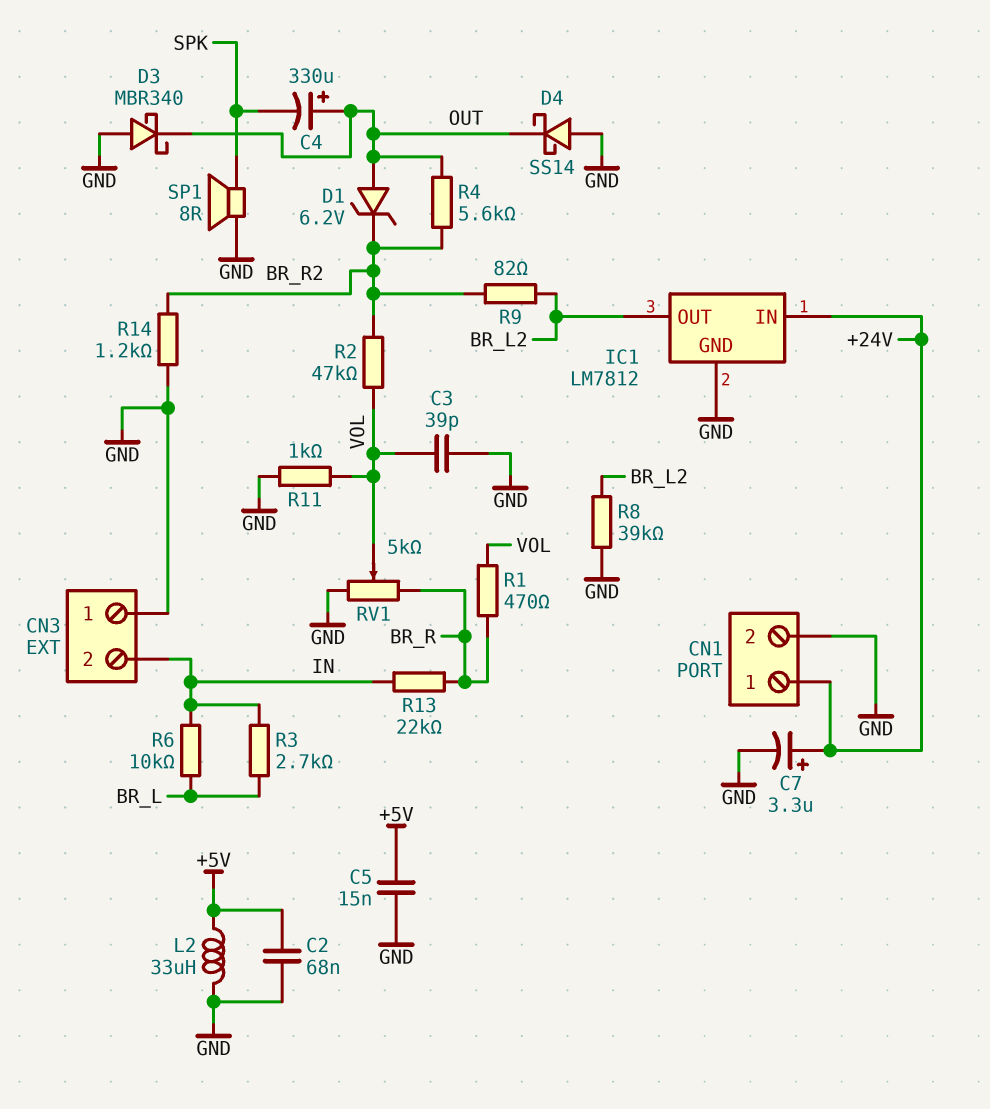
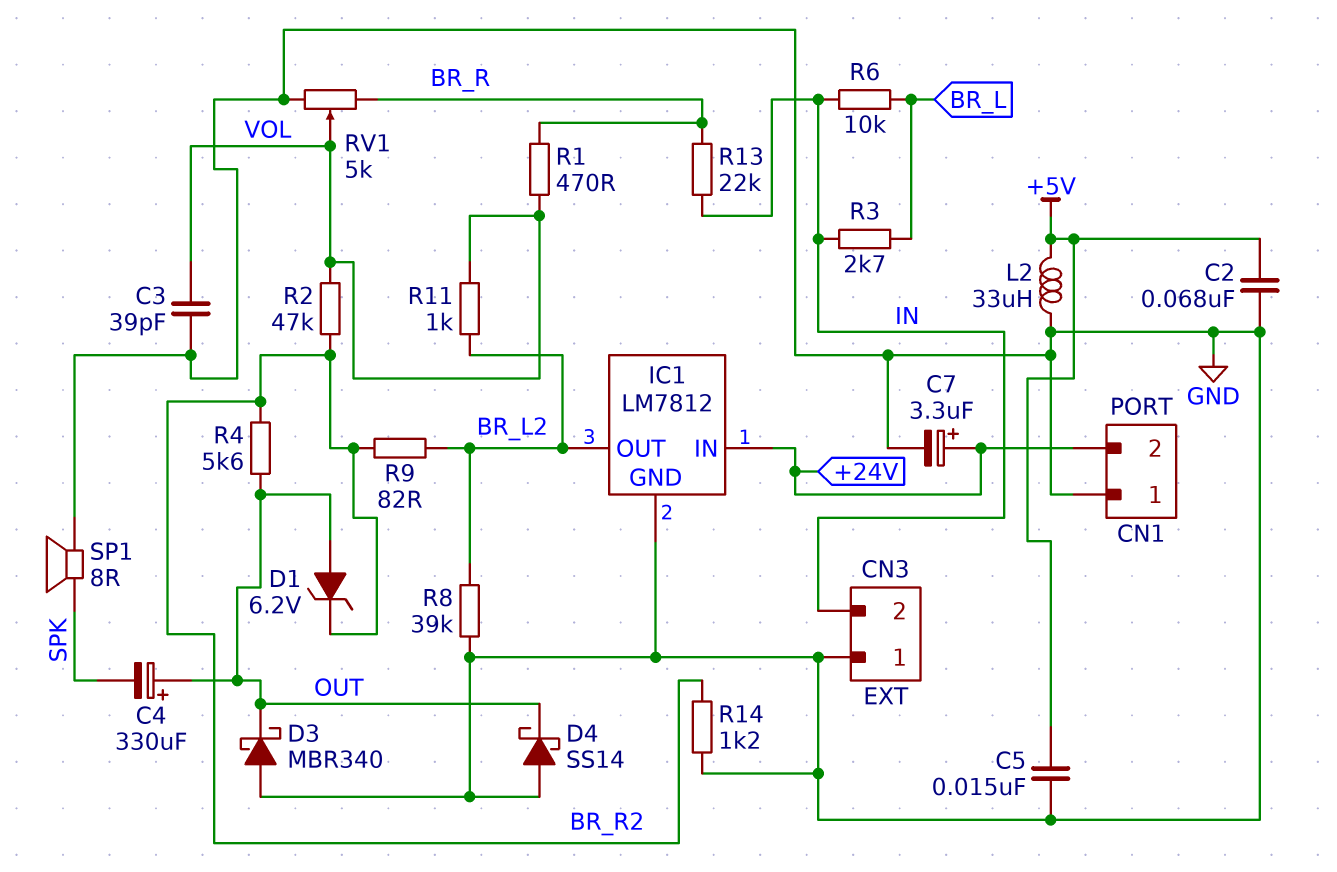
CN1 pin 1: +24V -> GND
CN1 pin 2: GND -> +24V
R11: 1k (GND, VOL) -> 1k (BR_L2, VOL)

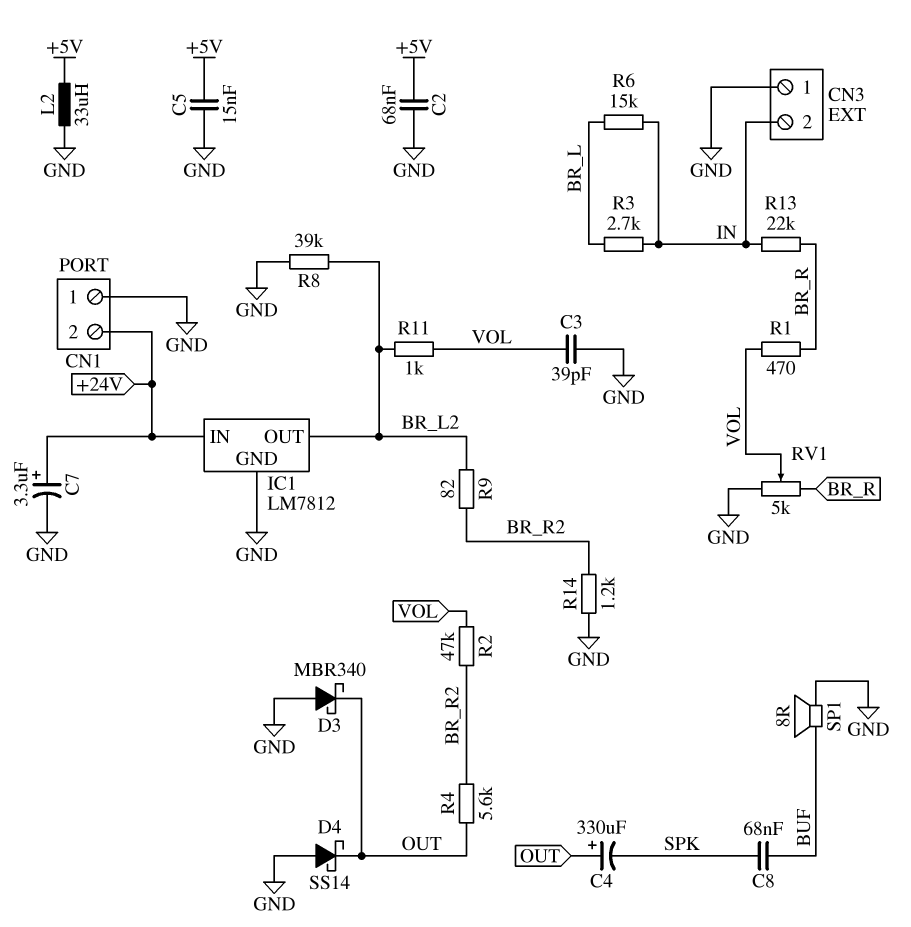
C8: none -> 68nF (BUF, SPK)
D1: zener 6.2V (A OUT, K BR_R2) -> none
R6: 10k (BR_L, IN) -> 15k (BR_L, IN)
SP1: speaker 8R (GND, SPK) -> speaker 8R (BUF, GND)

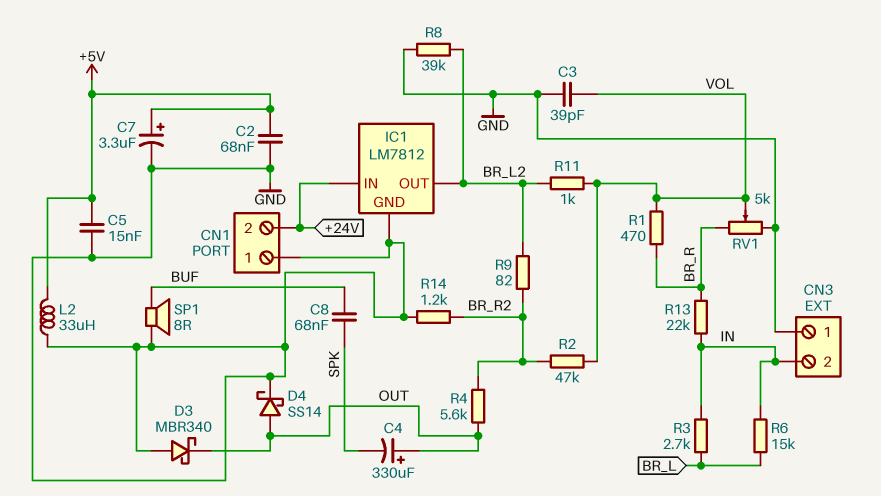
C7: 3.3uF (plus +24V, minus GND) -> 3.3uF (plus +5V, minus GND)
D4: schottky SS14 (A GND, K OUT) -> schottky SS14 (A OUT, K GND)

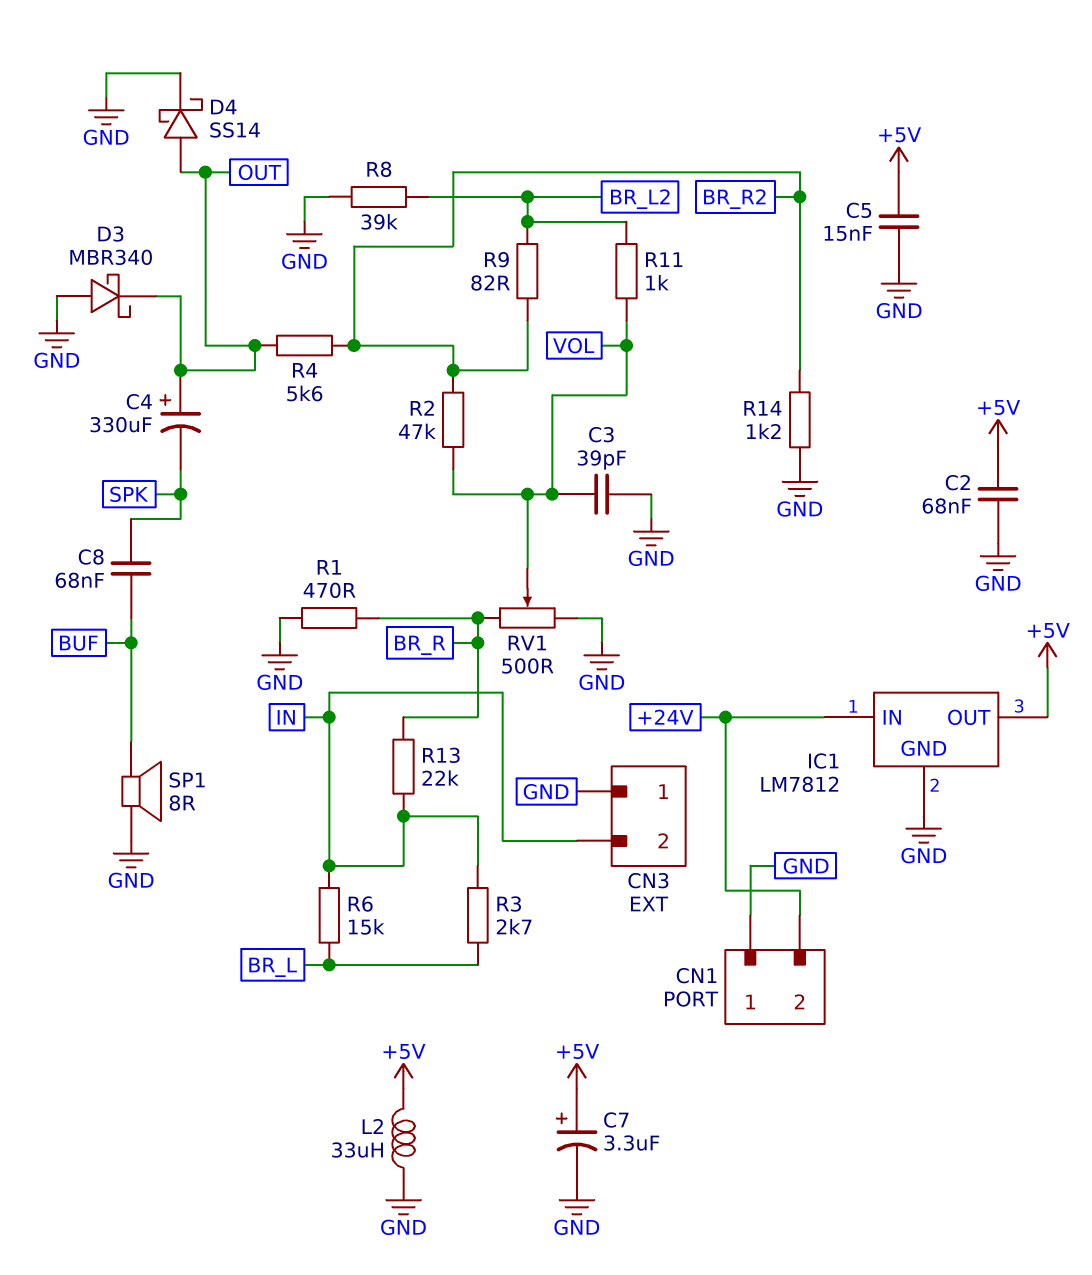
IC1 pin OUT: BR_L2 -> +5V
R1: 470 (BR_R, VOL) -> 470 (BR_R, GND)
RV1: 5k (BR_R, GND, wiper VOL) -> 500 (BR_R, GND, wiper VOL)

